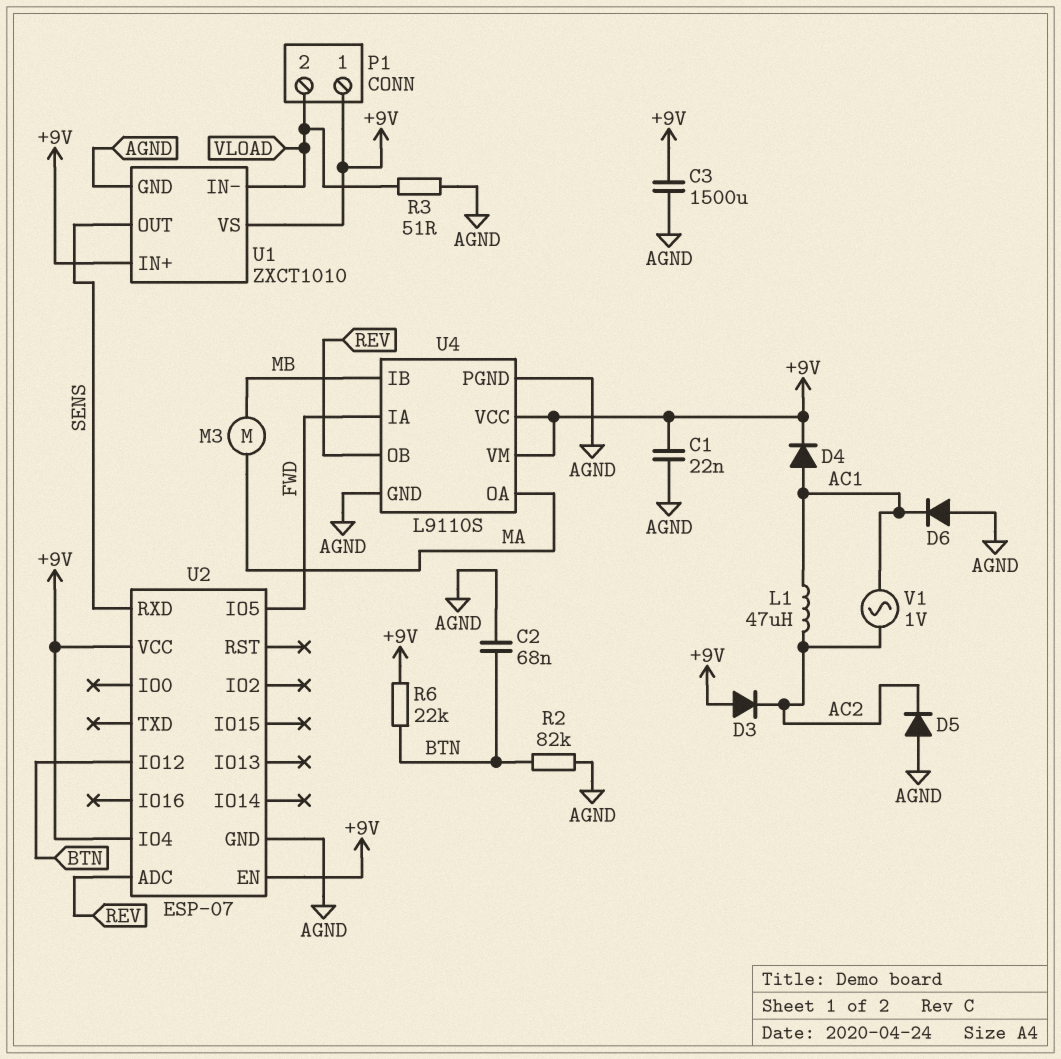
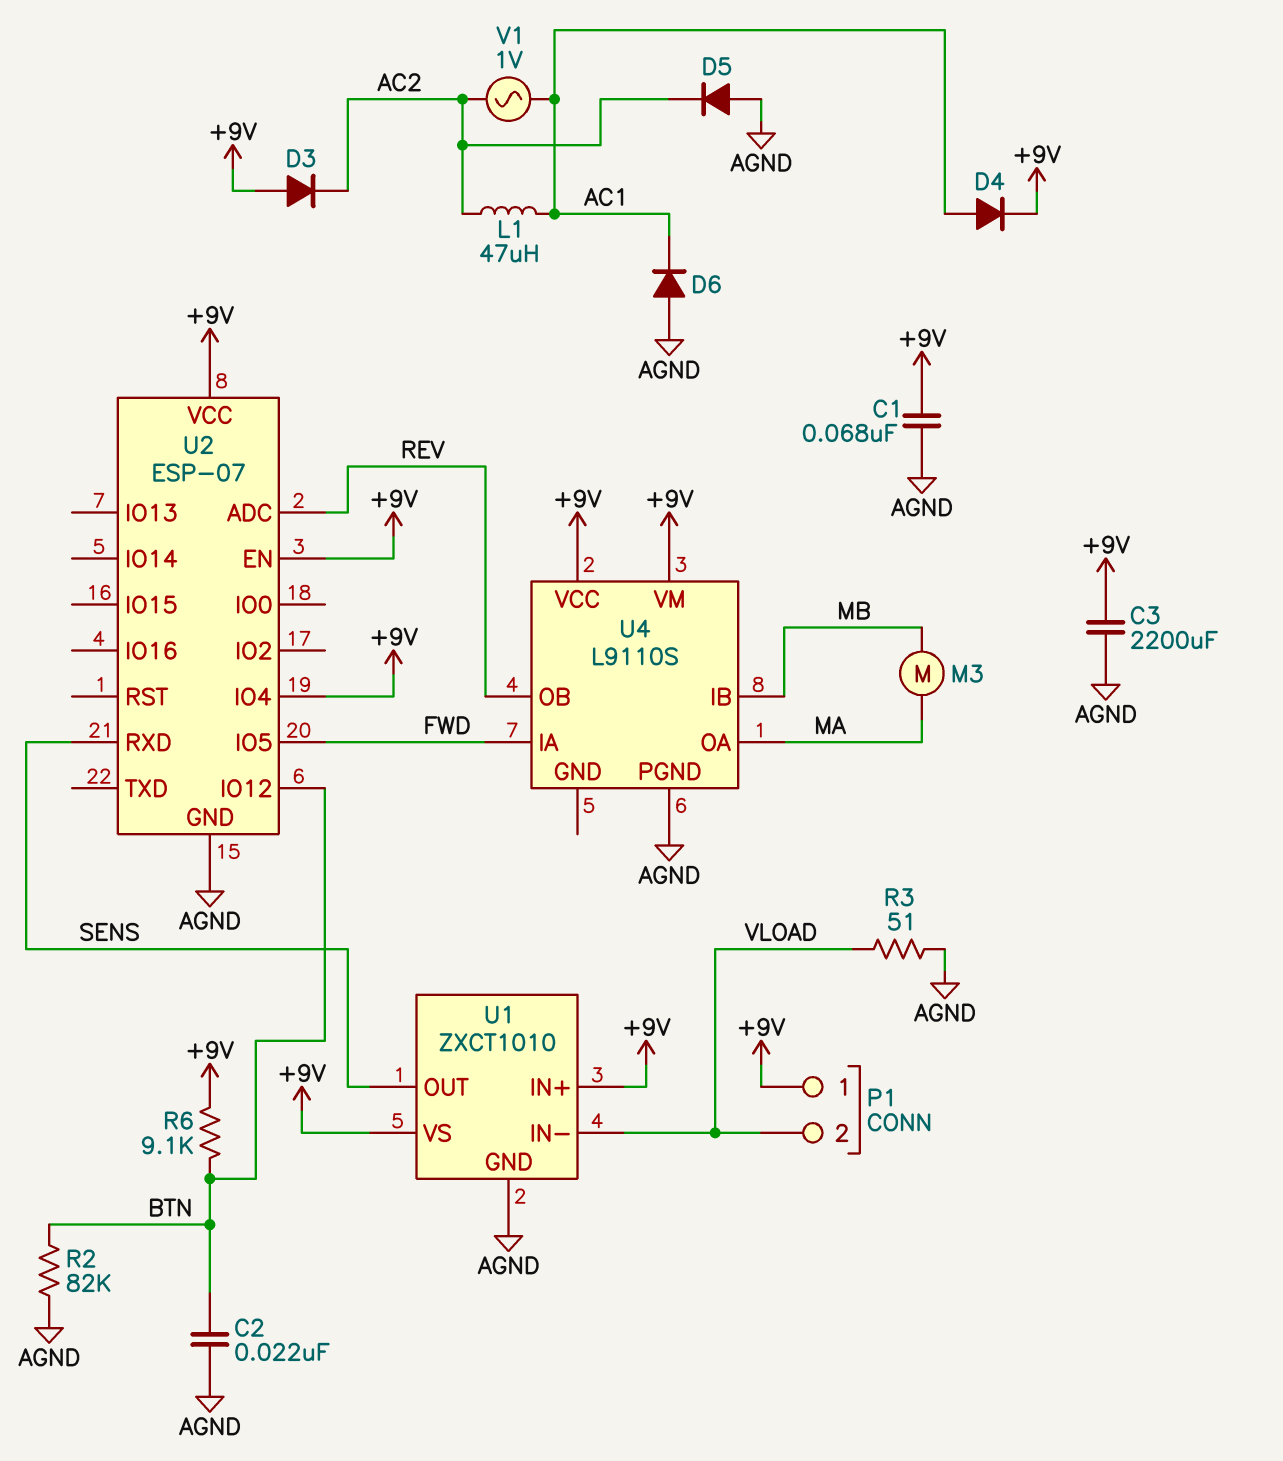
C1: 22nF (+9V, AGND) -> 68nF (+9V, AGND)
C2: 68nF (AGND, BTN) -> 22nF (AGND, BTN)
C3: 1500uF (+9V, AGND) -> 2200uF (+9V, AGND)
R6: 22k (+9V, BTN) -> 9.1k (+9V, BTN)
U4 pin GND: AGND -> none

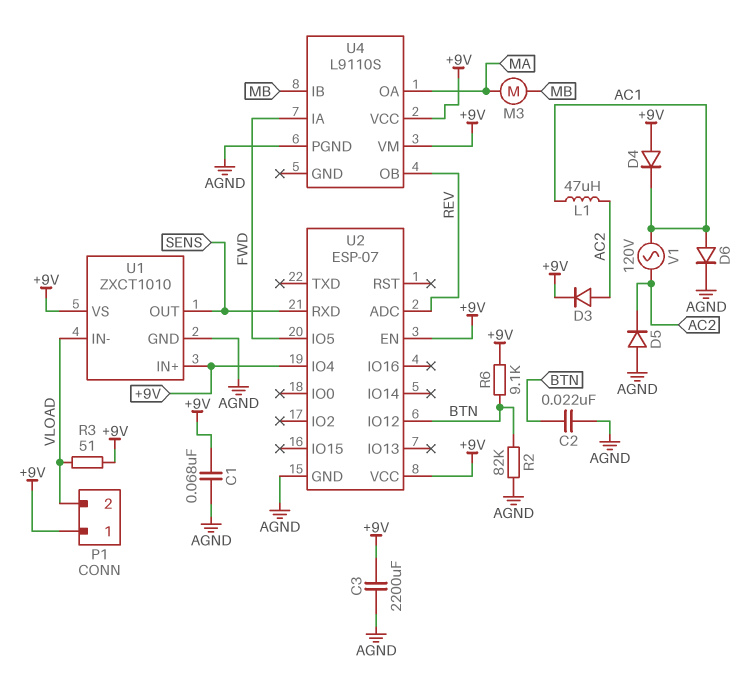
D3: diode (A +9V, K AC2) -> diode (A AC2, K +9V)
D4: diode (A AC1, K +9V) -> diode (A +9V, K AC1)
D6: diode (A AGND, K AC1) -> diode (A AC1, K AGND)
R3: 51 (AGND, VLOAD) -> 51 (+9V, VLOAD)
V1: AC 1V (AC1, AC2) -> AC 120V (AC1, AC2)

